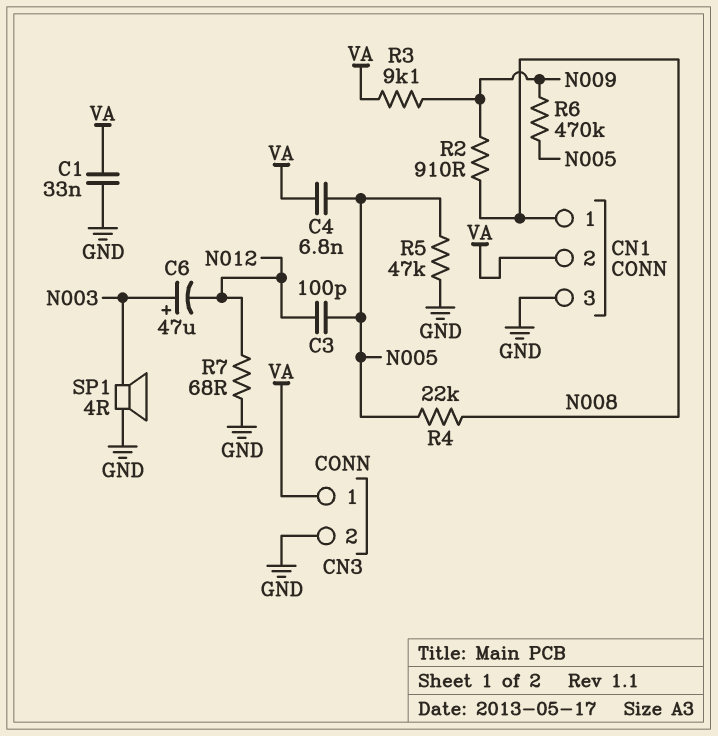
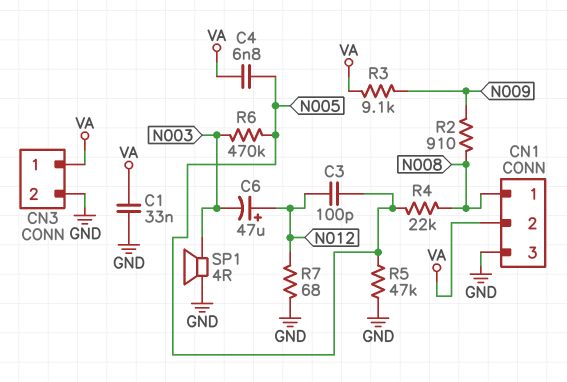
C6: 47uF (plus N003, minus N012) -> 47uF (plus N012, minus N003)
R6: 470k (N005, N009) -> 470k (N003, N005)

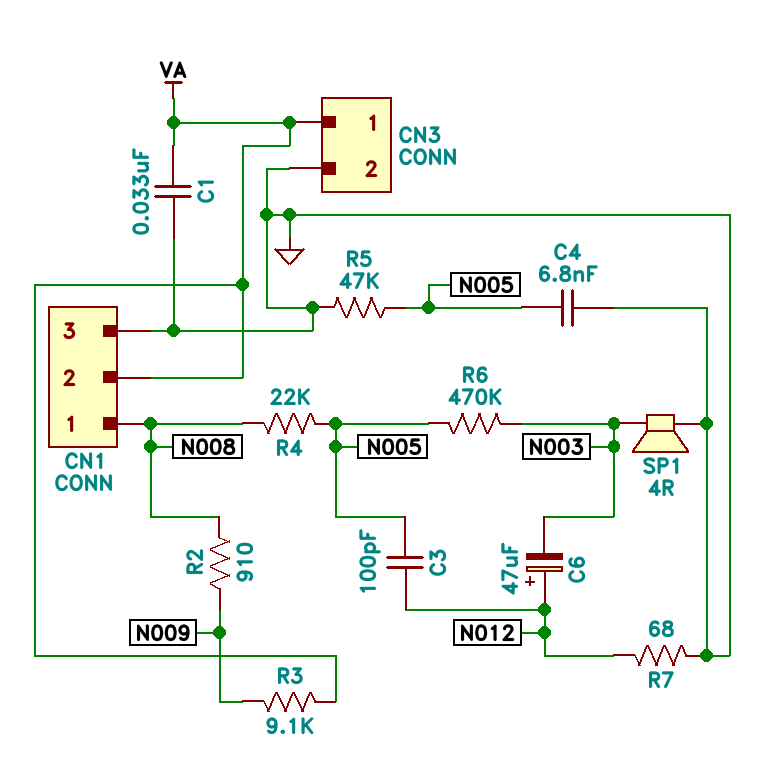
C4: 6.8nF (N005, VA) -> 6.8nF (GND, N005)

